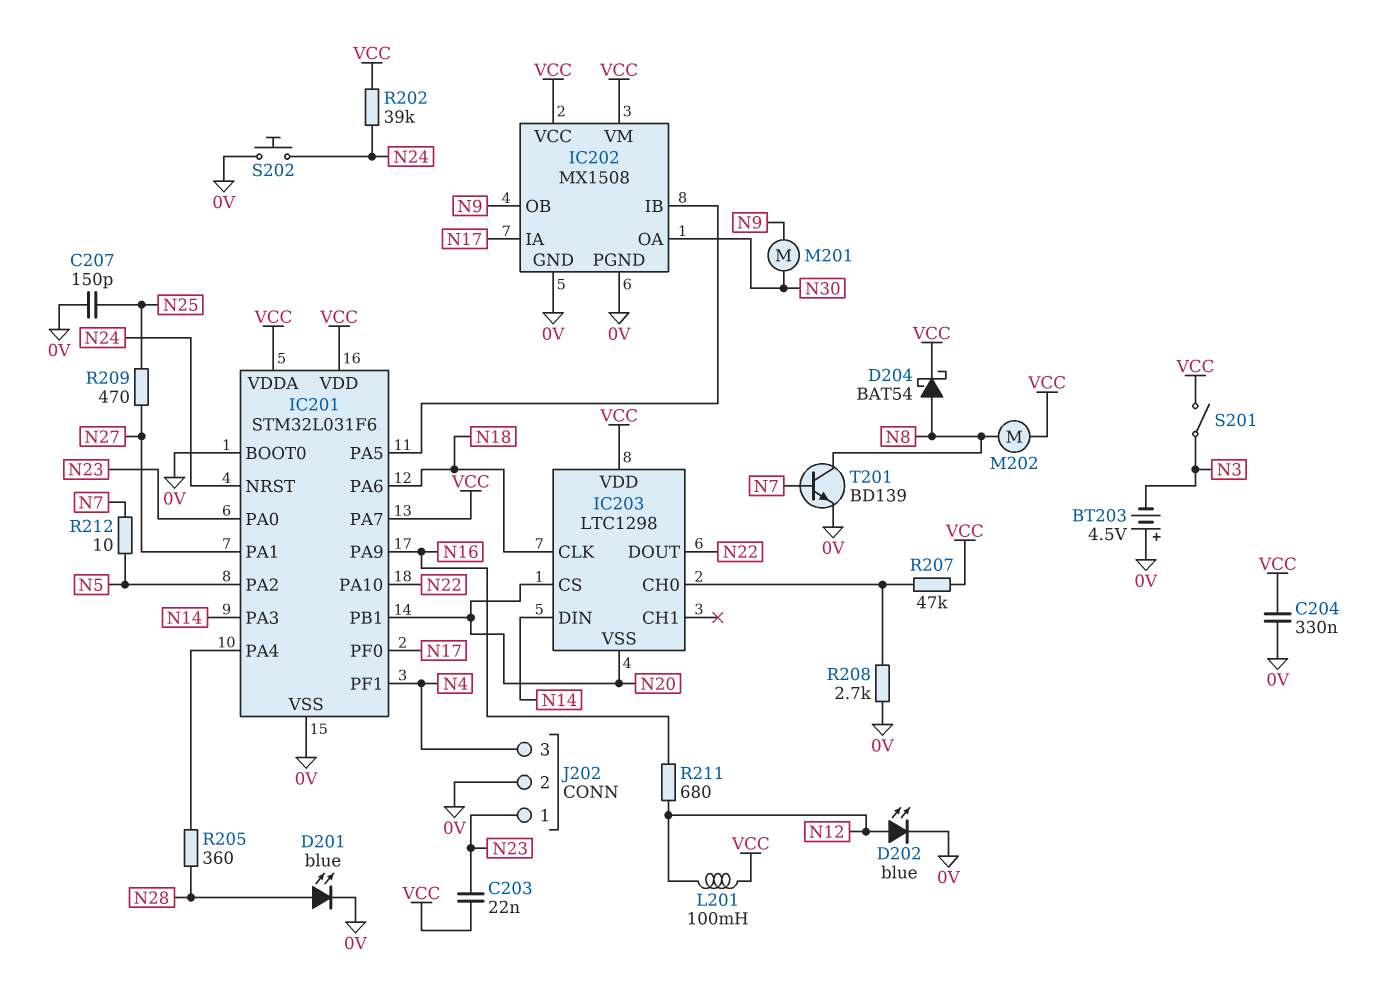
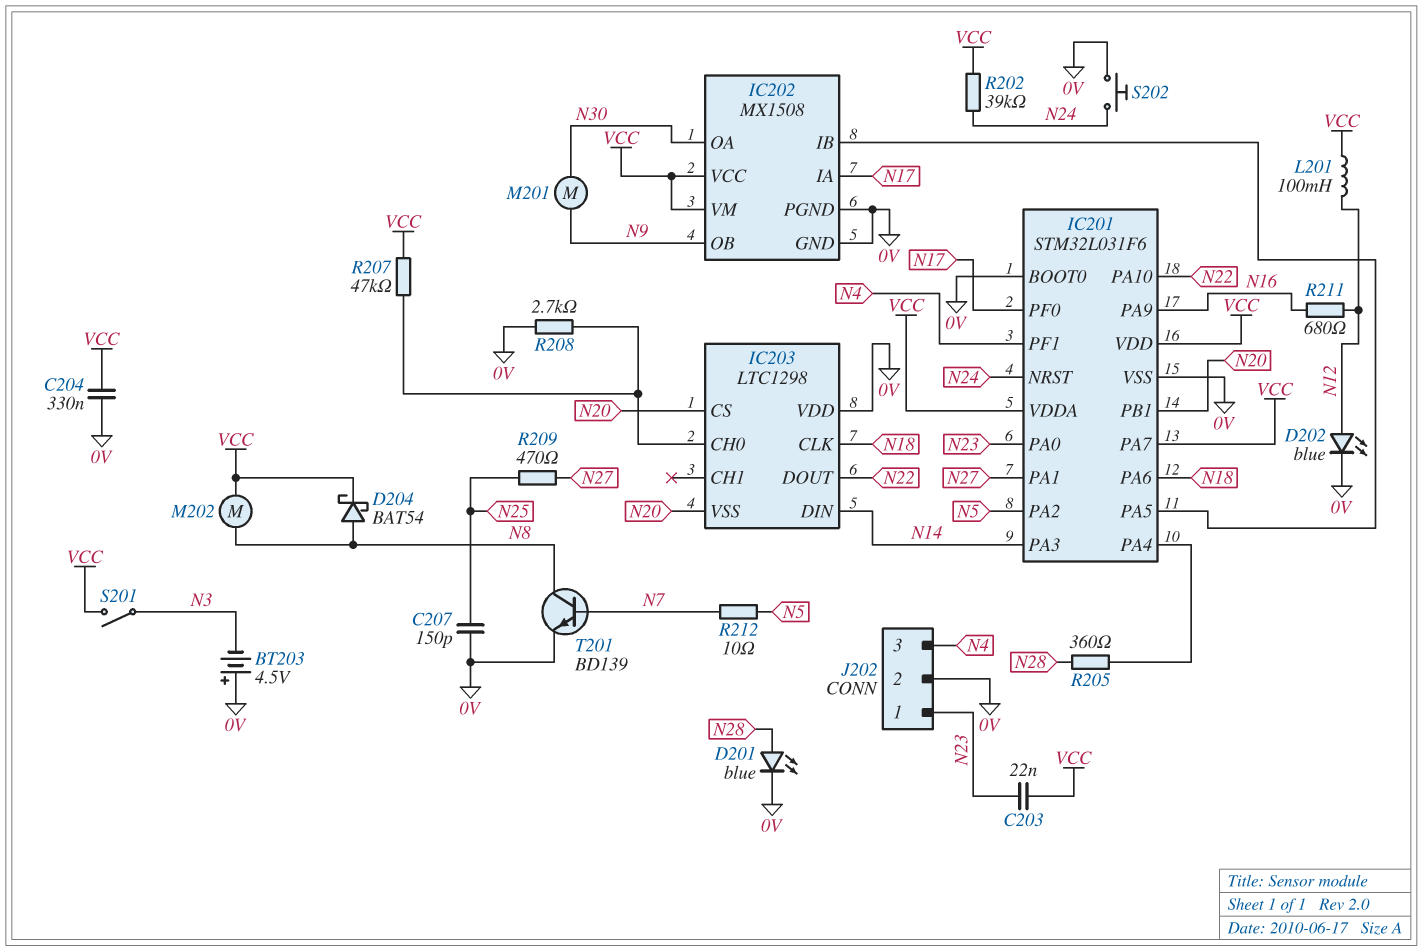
IC203 pin VDD: VCC -> 0V

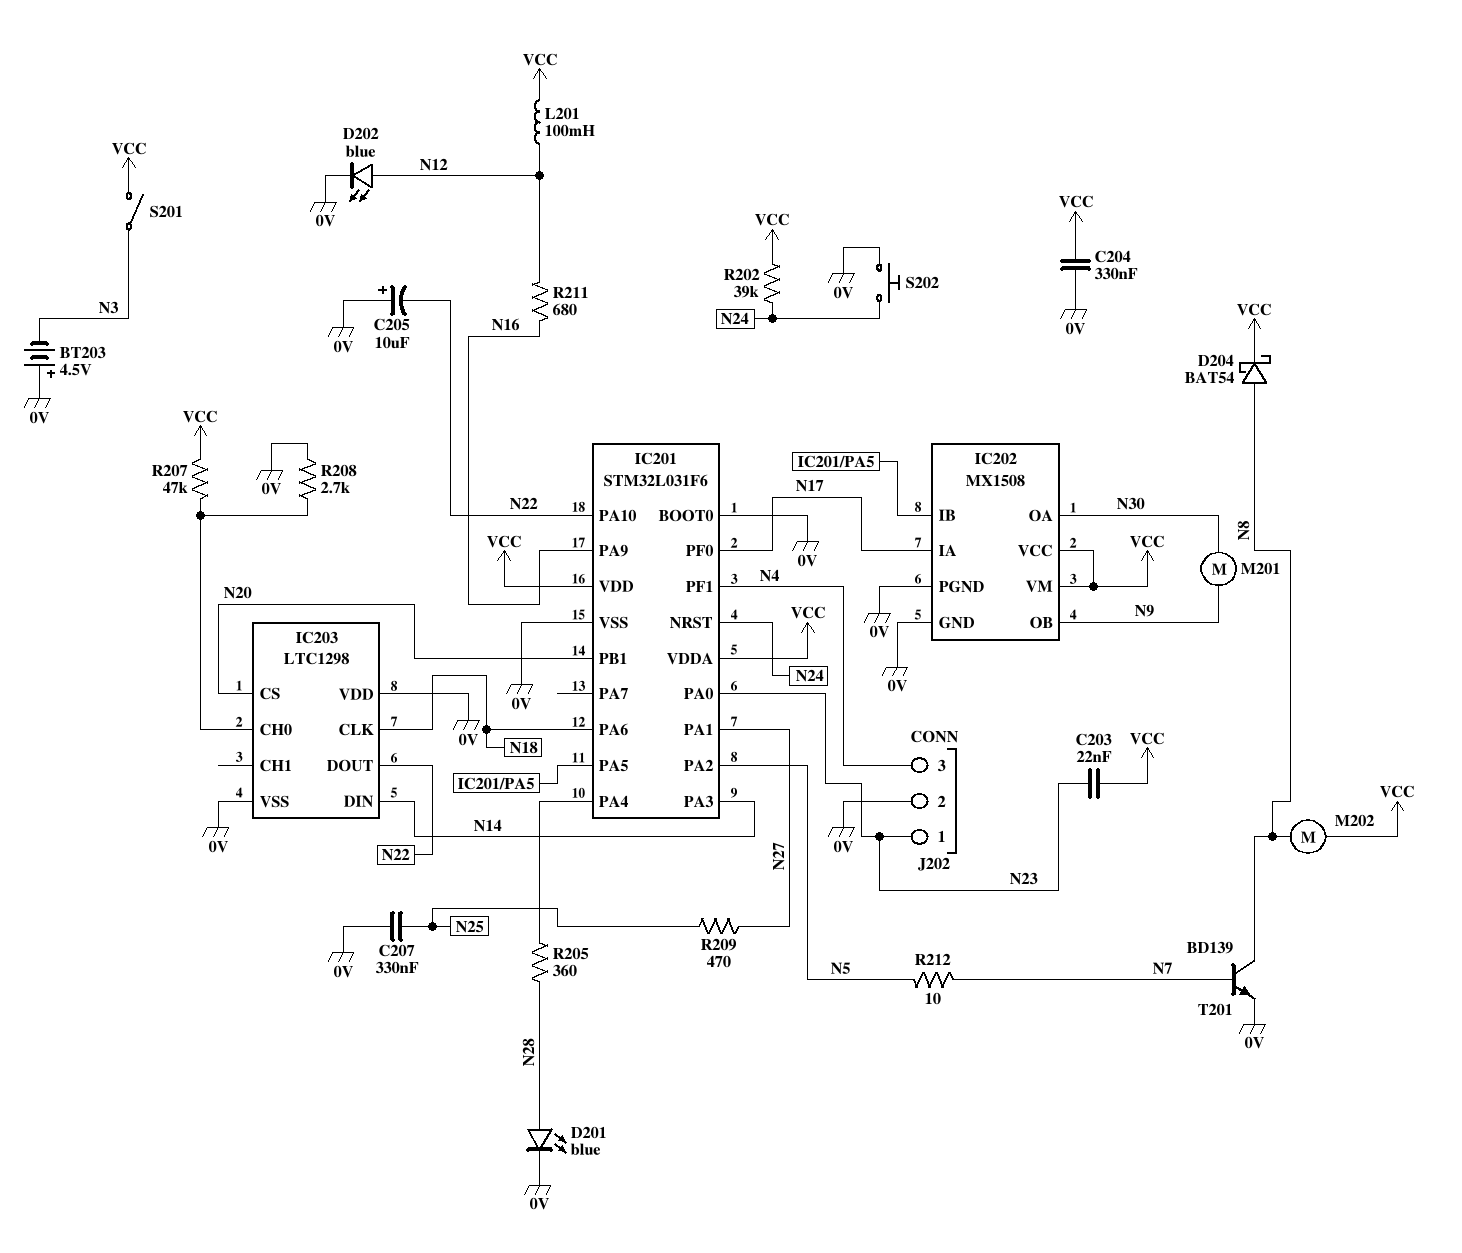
C205: none -> 10uF (plus 0V, minus N22)
C207: 150pF (0V, N25) -> 330nF (0V, N25)
IC201 pin PA7: VCC -> none
IC203 pin VSS: N20 -> 0V

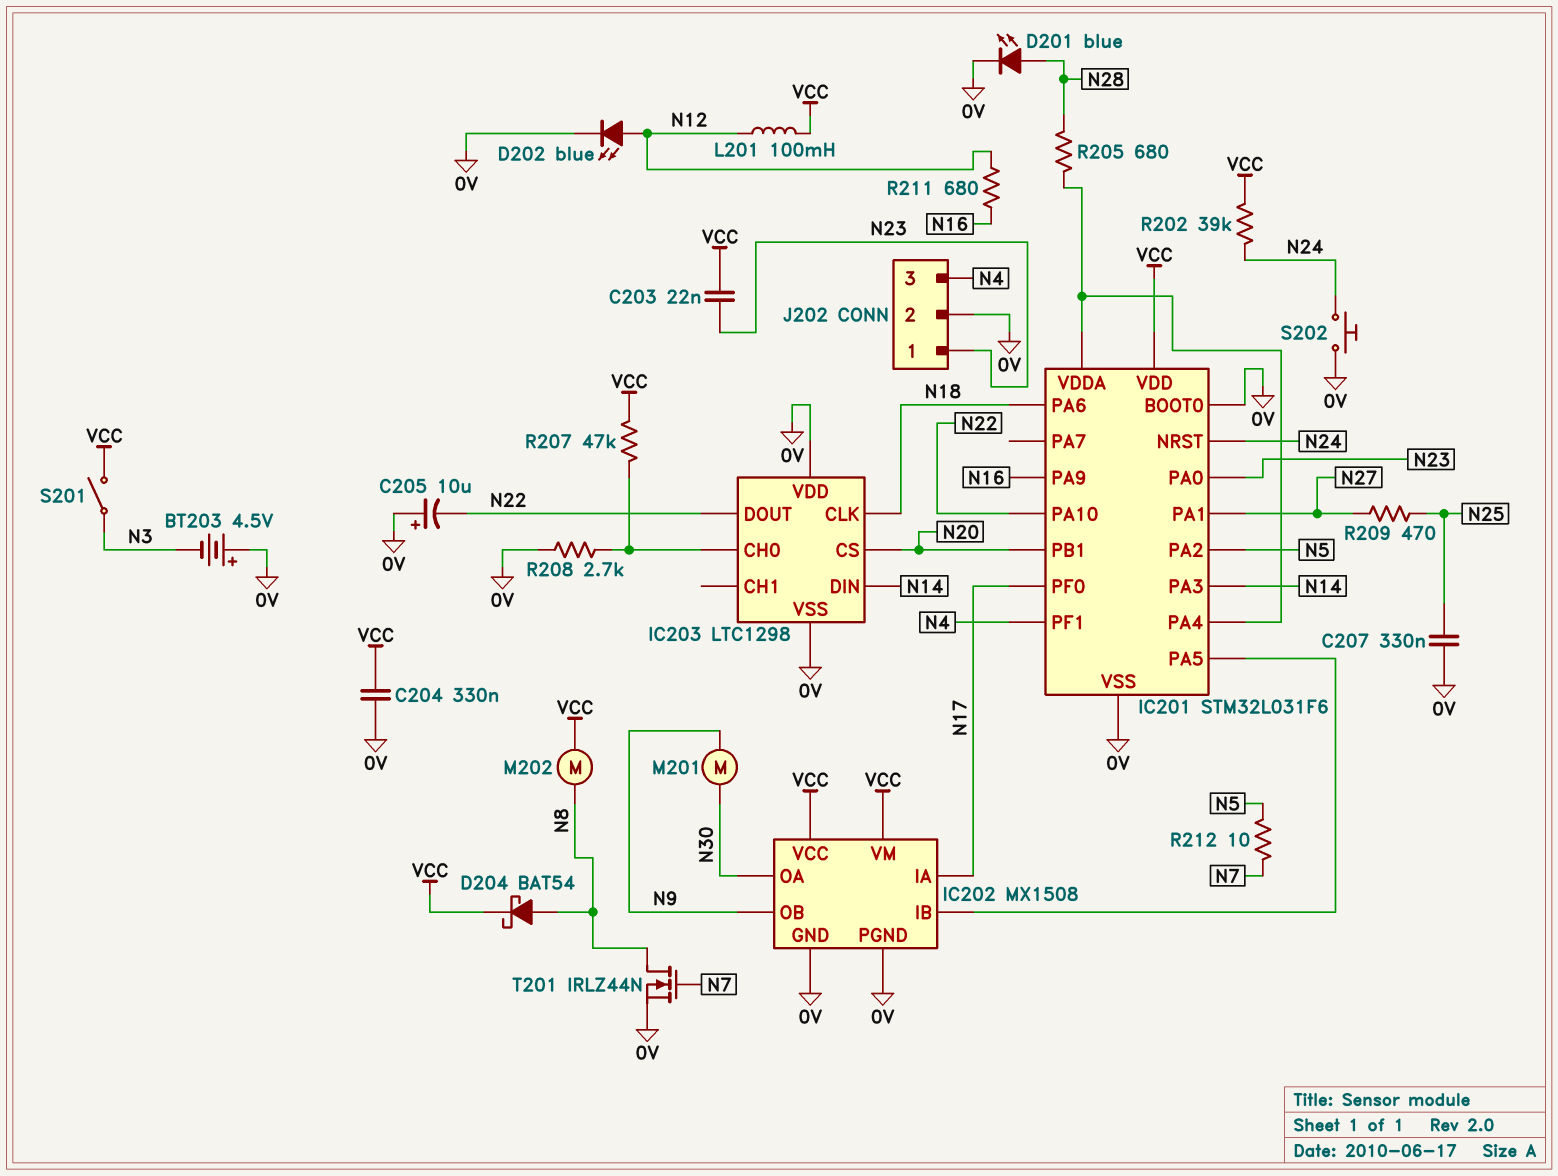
IC201 pin VDDA: VCC -> IC201/PA4
R205: 360 (IC201/PA4, N28) -> 680 (IC201/PA4, N28)
T201: NPN BD139 (B N7, C N8, E 0V) -> NMOS IRLZ44N (G N7, D N8, S 0V)

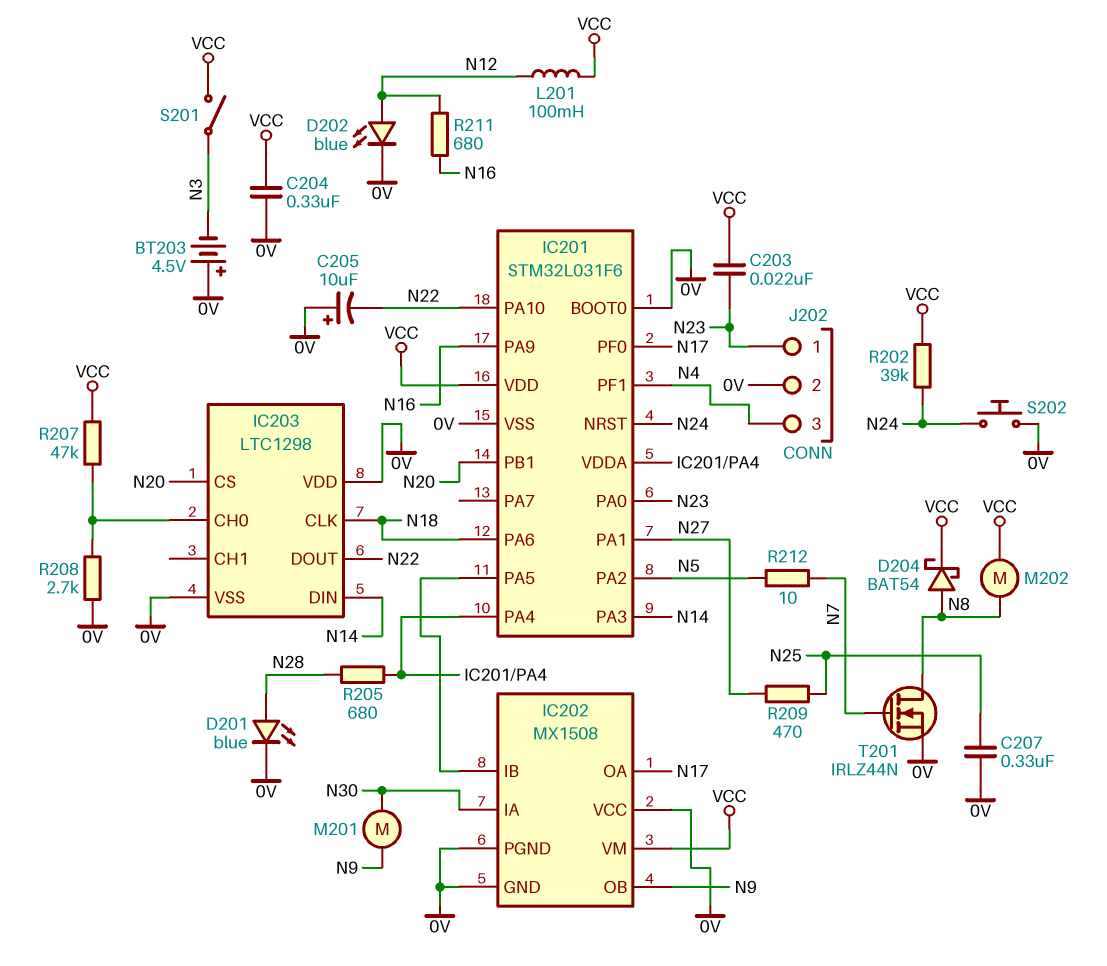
IC202 pin IA: N17 -> N30
IC202 pin OA: N30 -> N17
IC202 pin VCC: VCC -> 0V

